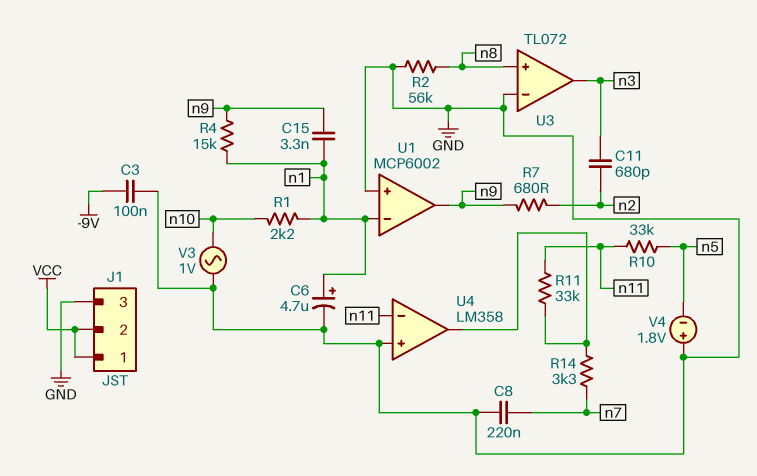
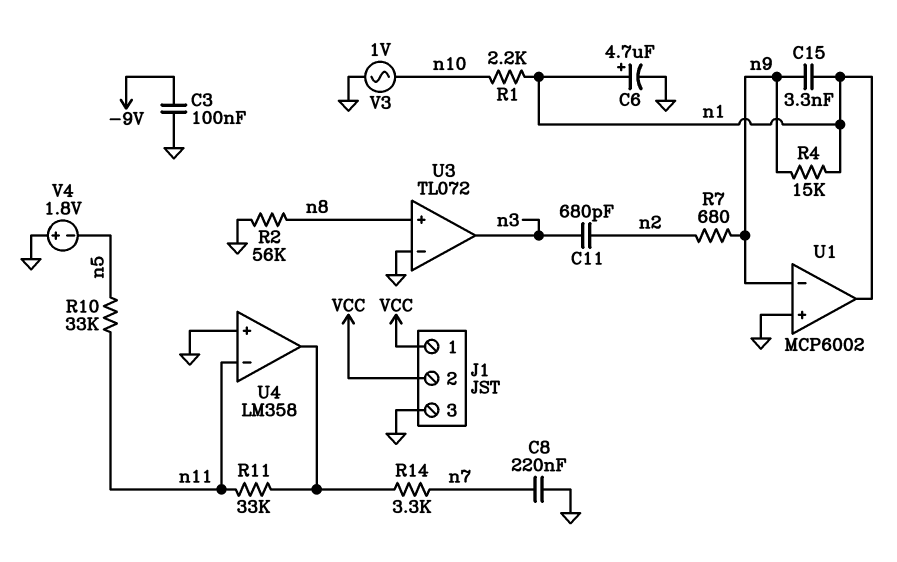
U1 pin in-: n1 -> n9
U1 pin out: n9 -> n1

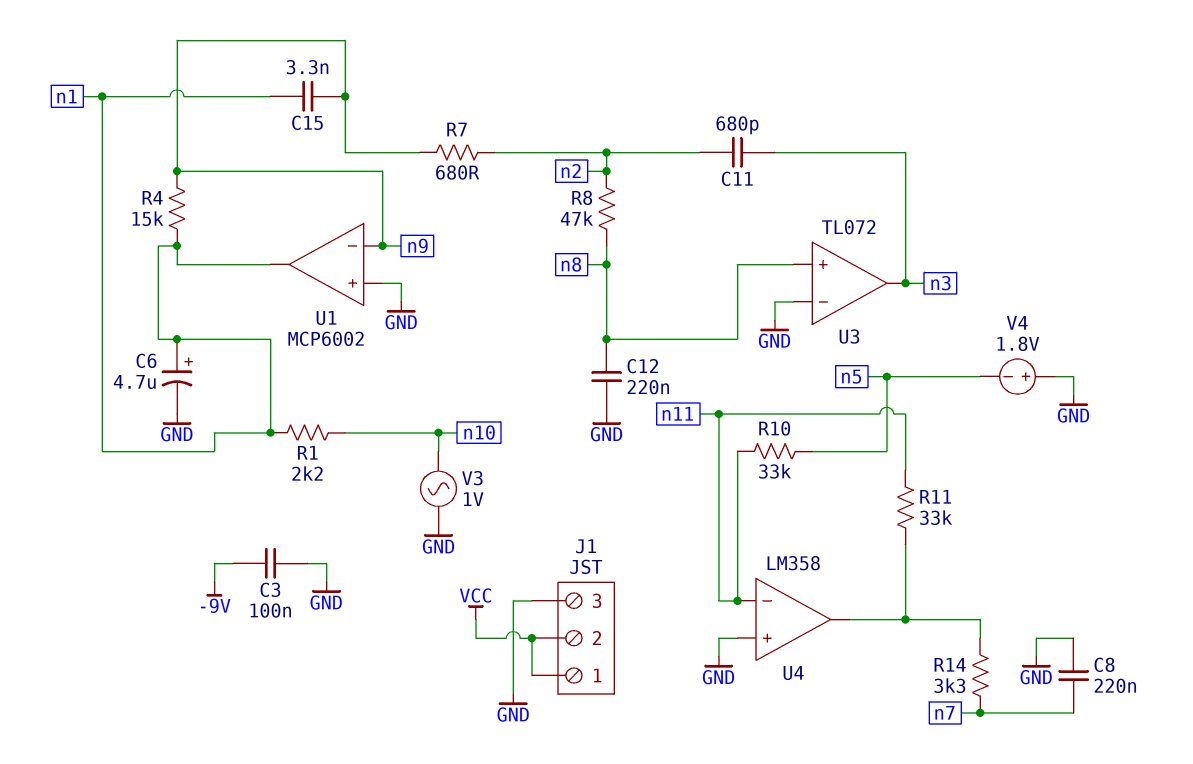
C12: none -> 220nF (GND, n8)
R2: 56k (GND, n8) -> none
R8: none -> 47k (n2, n8)

